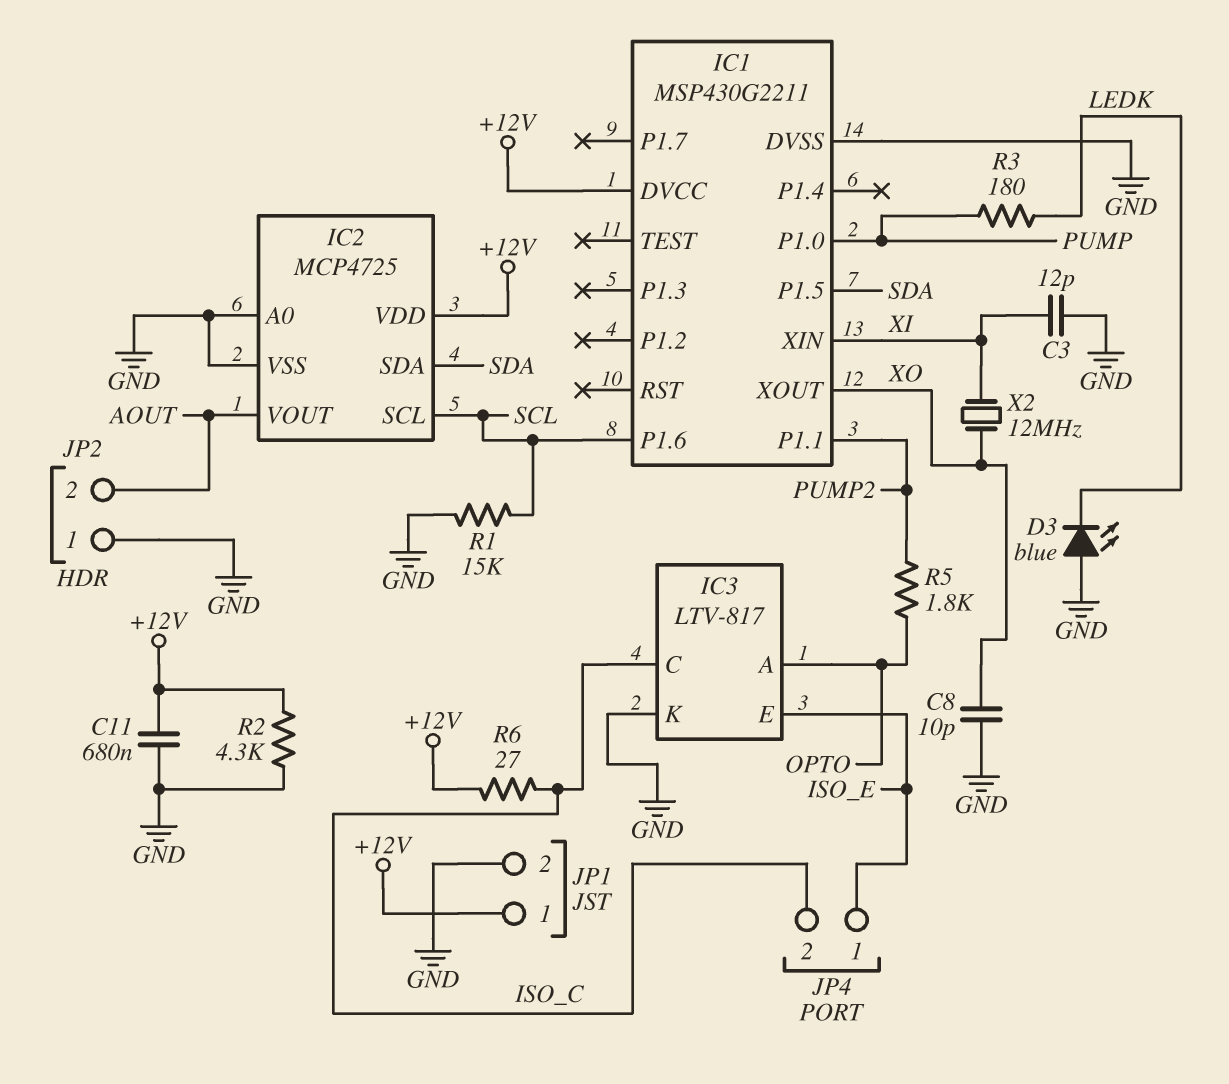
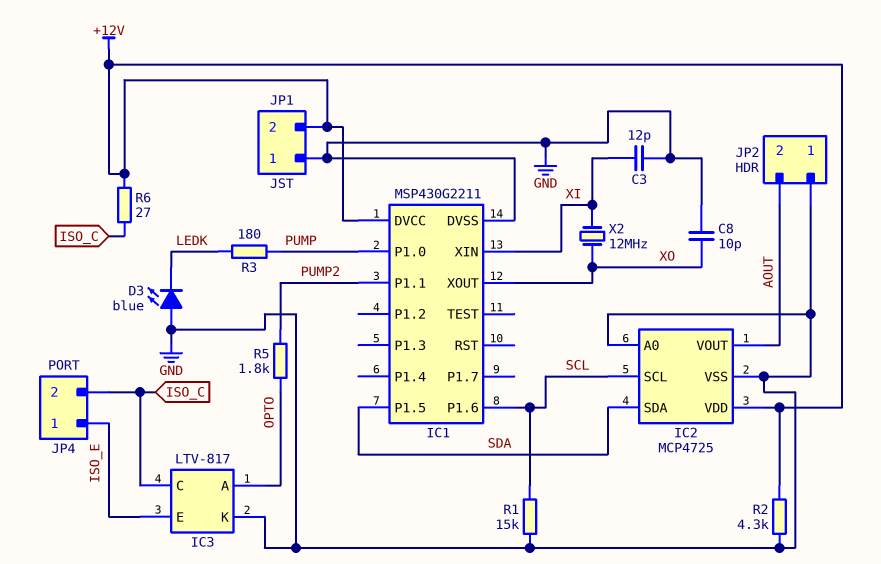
C11: 680nF (+12V, GND) -> none
JP1 pin 1: +12V -> GND
JP1 pin 2: GND -> +12V

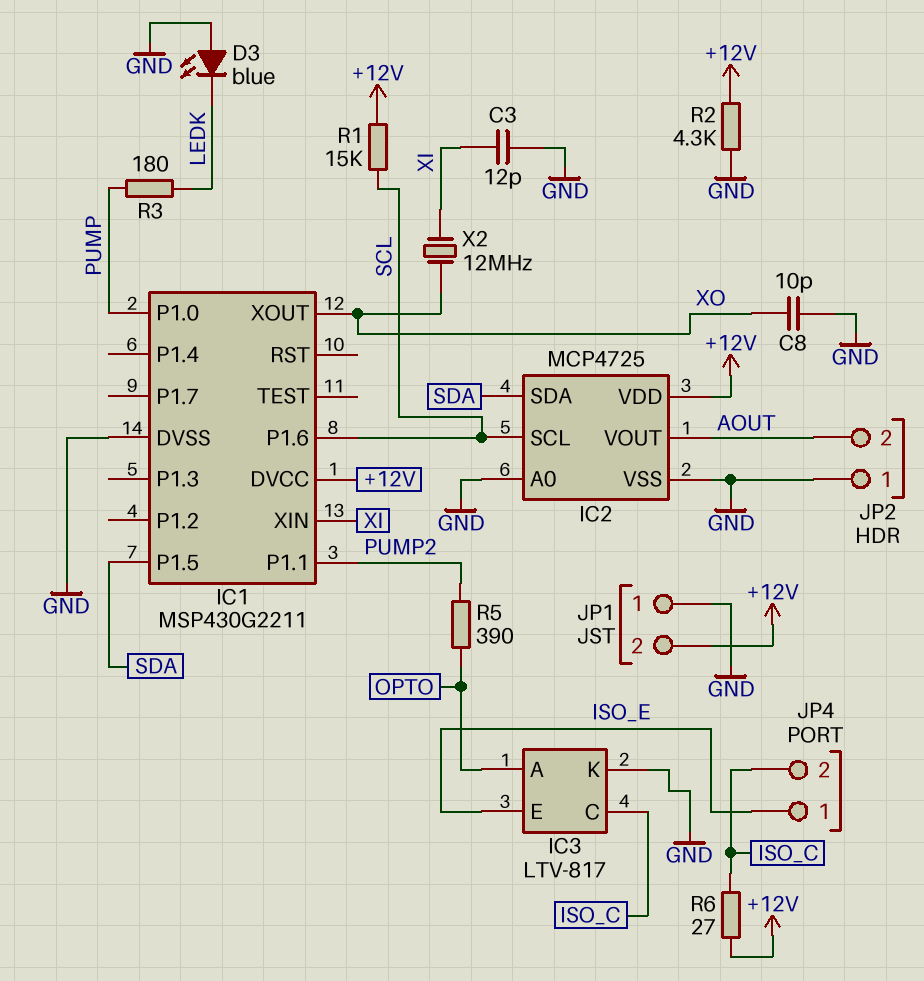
R1: 15k (GND, SCL) -> 15k (+12V, SCL)
R5: 1.8k (OPTO, PUMP2) -> 390 (OPTO, PUMP2)

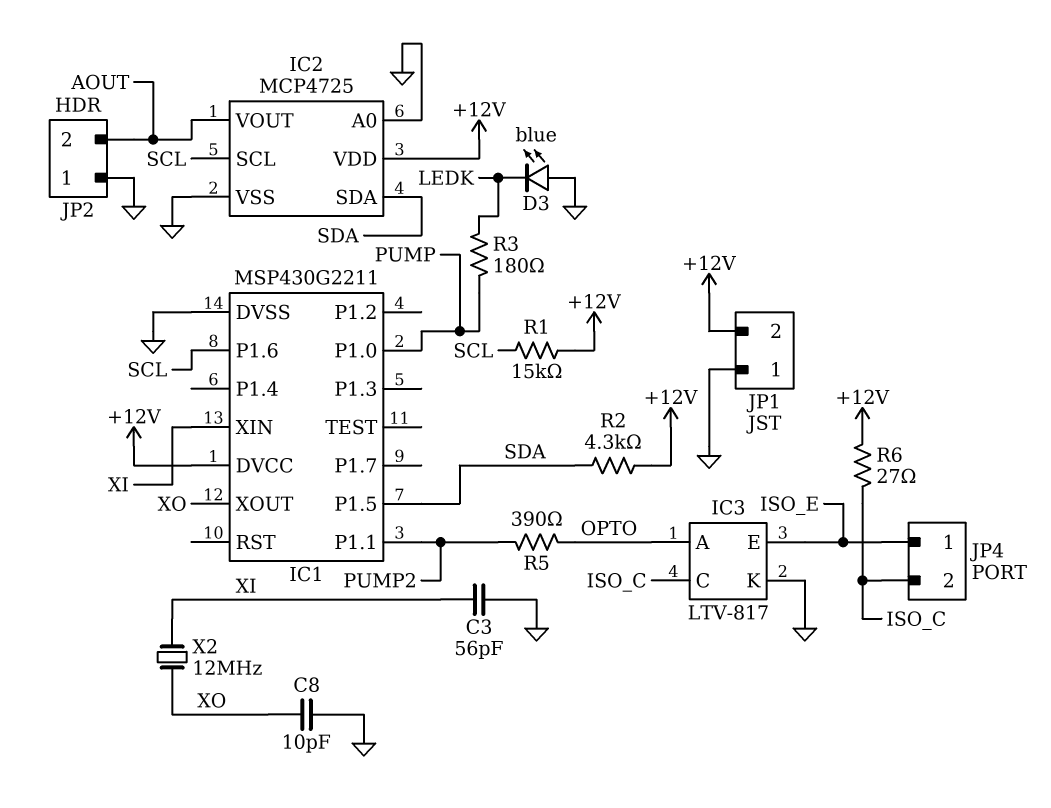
C3: 12pF (GND, XI) -> 56pF (GND, XI)
R2: 4.3k (+12V, GND) -> 4.3k (+12V, SDA)

